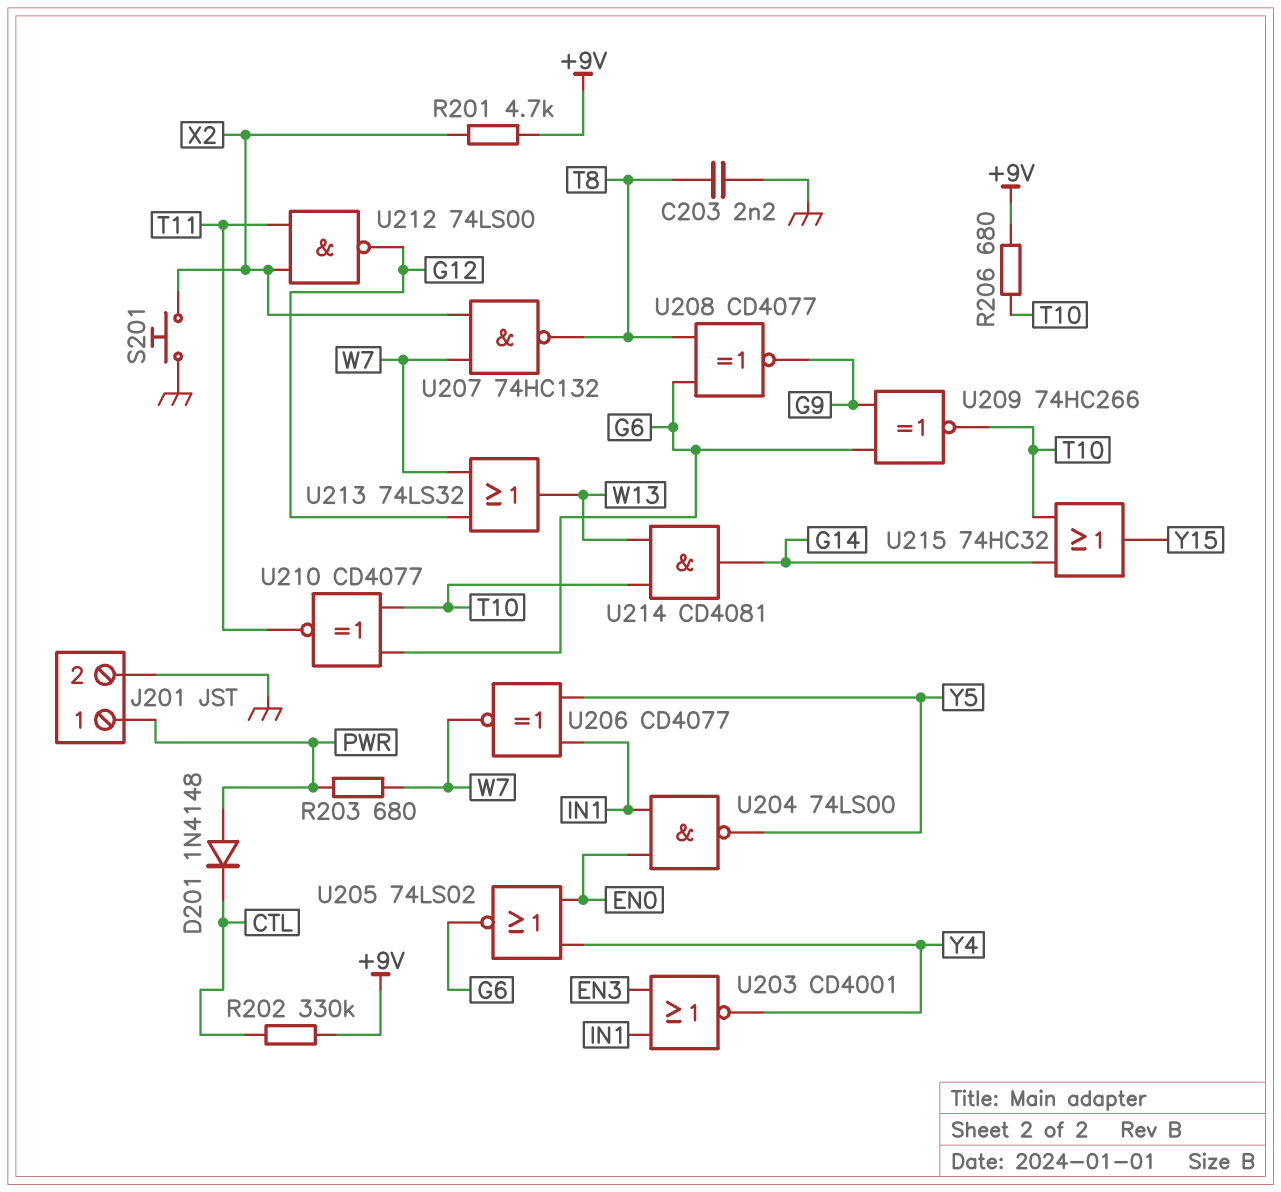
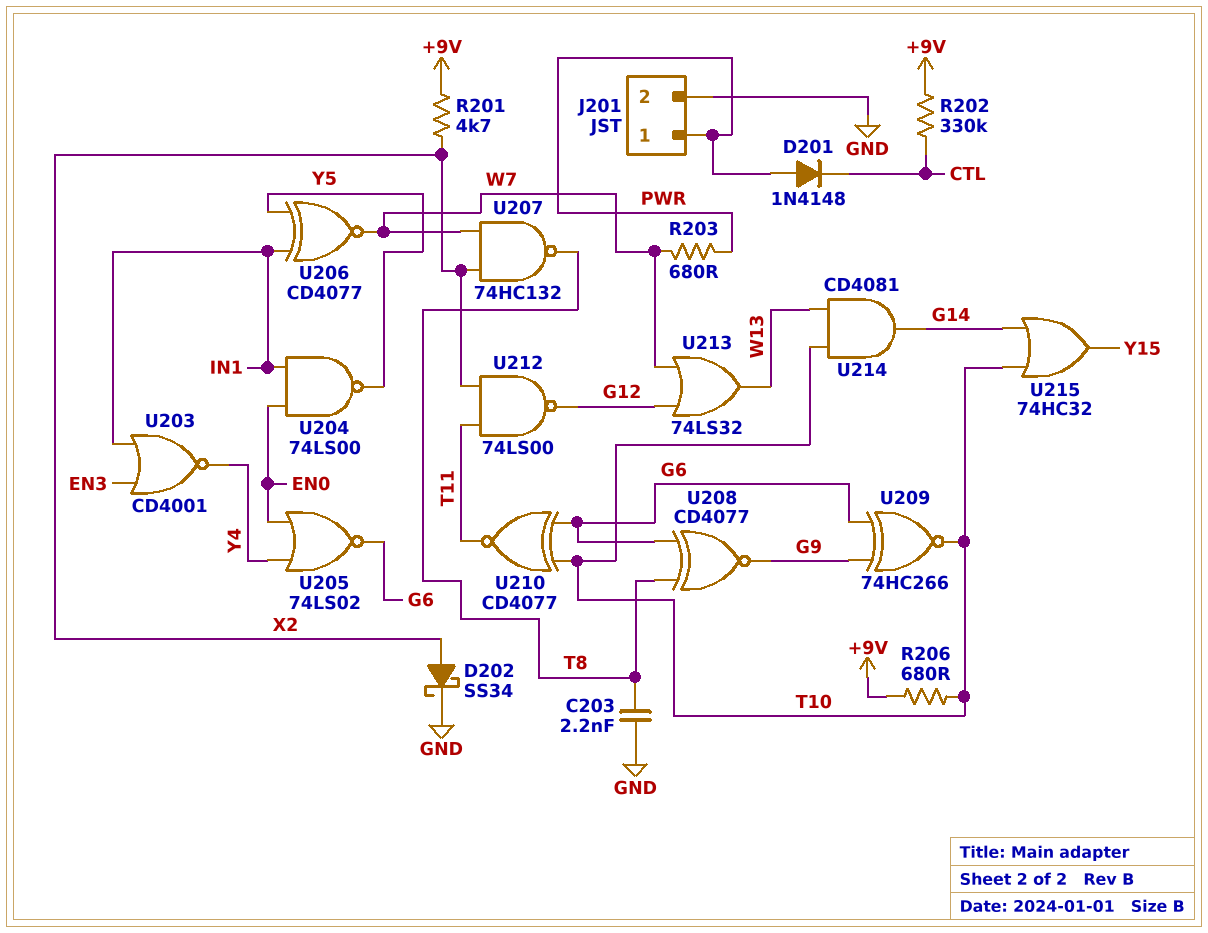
D202: none -> schottky SS34 (A X2, K GND)
S201: button (GND, X2) -> none

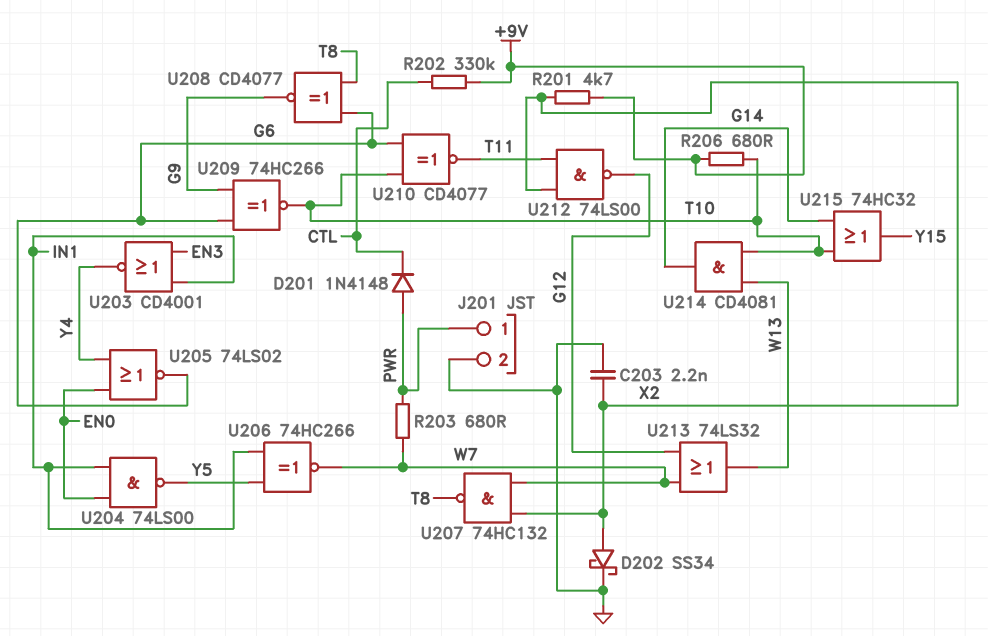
C203: 2.2nF (GND, T8) -> 2.2nF (GND, X2)
U206: XNOR CD4077 (in IN1, in Y5, out W7) -> XNOR 74HC266 (in IN1, in Y5, out W7)

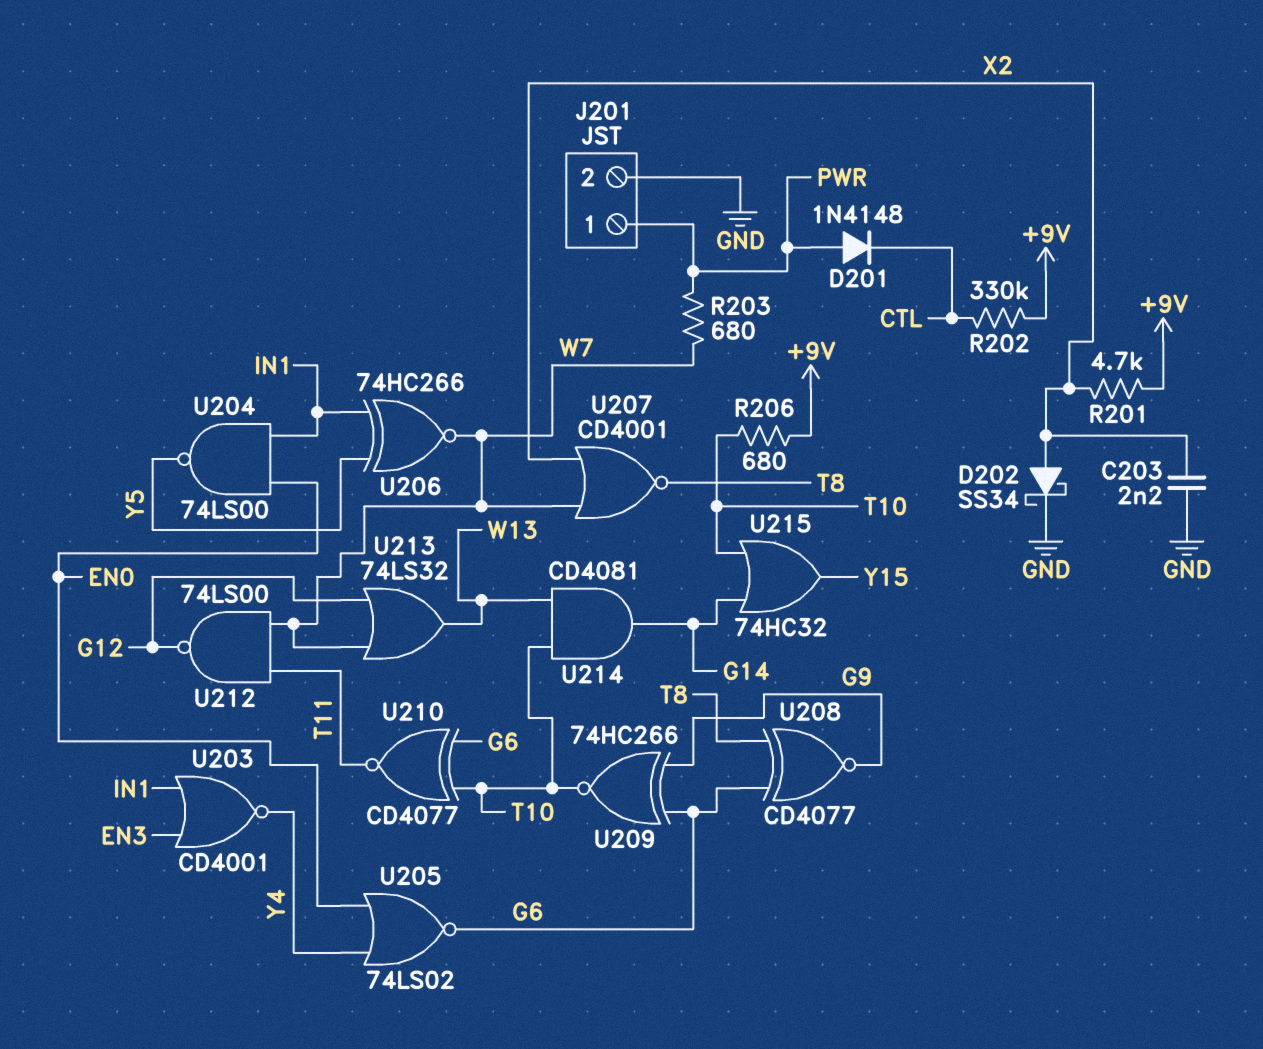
U207: NAND 74HC132 (in W7, in X2, out T8) -> NOR CD4001 (in W7, in X2, out T8)
U212: NAND 74LS00 (in T11, in X2, out G12) -> NAND 74LS00 (in T11, in W7, out G12)

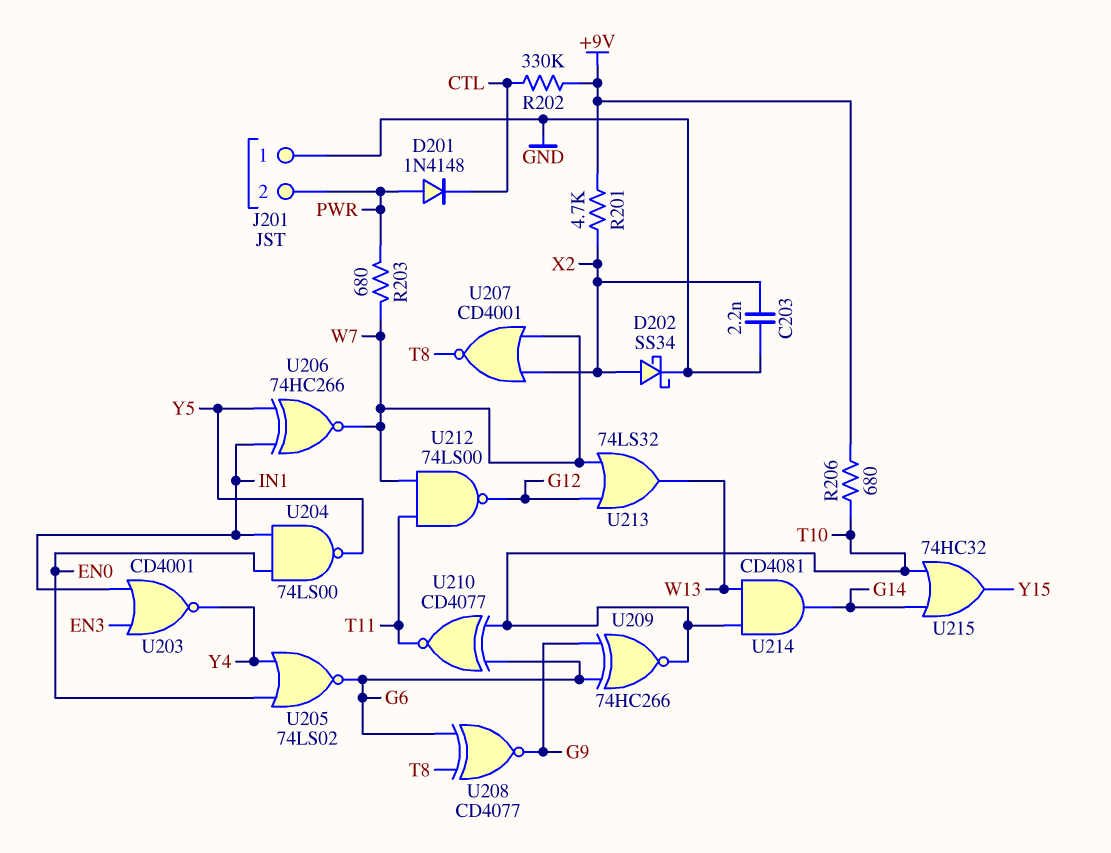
J201 pin 1: PWR -> GND
J201 pin 2: GND -> PWR

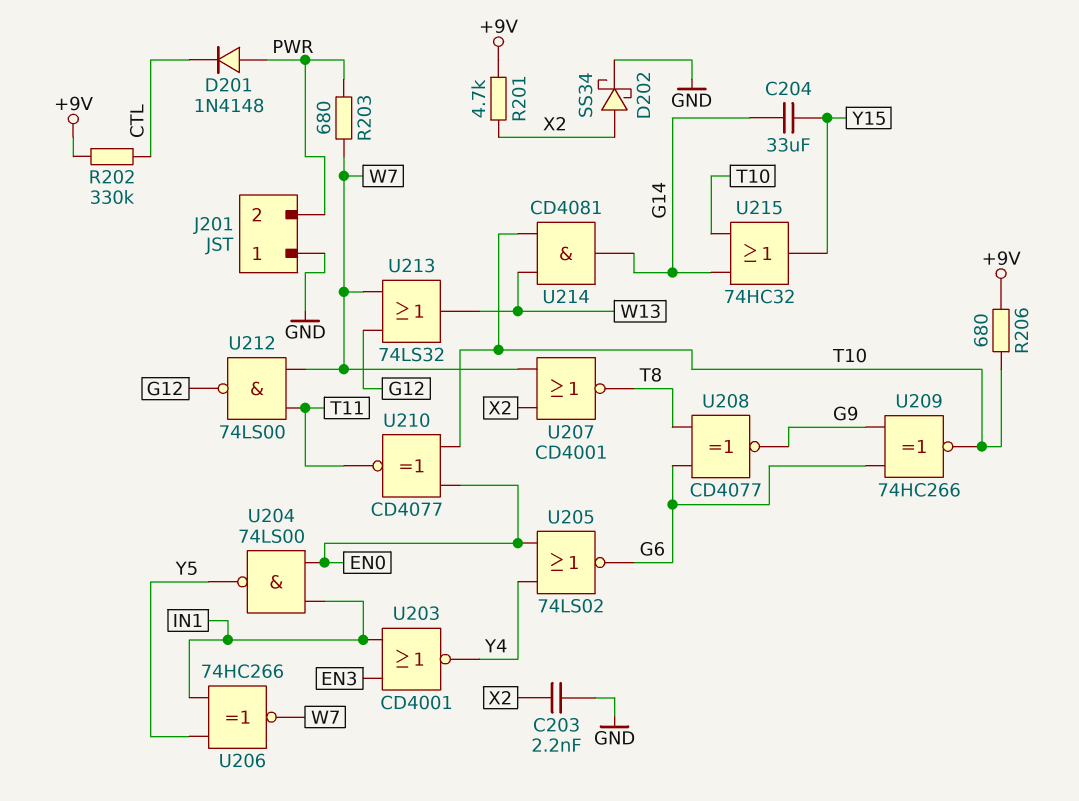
C204: none -> 33uF (G14, Y15)
U210: XNOR CD4077 (in G6, in T10, out T11) -> XNOR CD4077 (in EN0, in T10, out T11)

